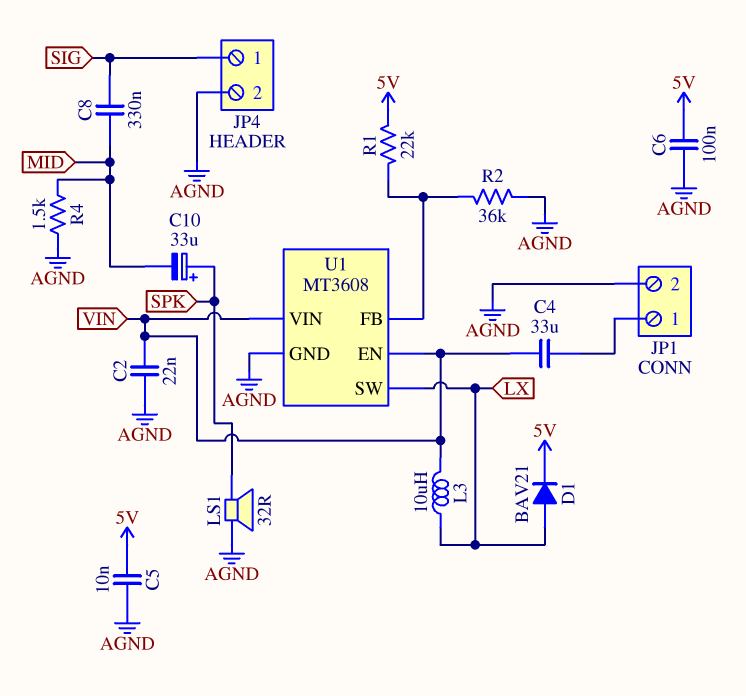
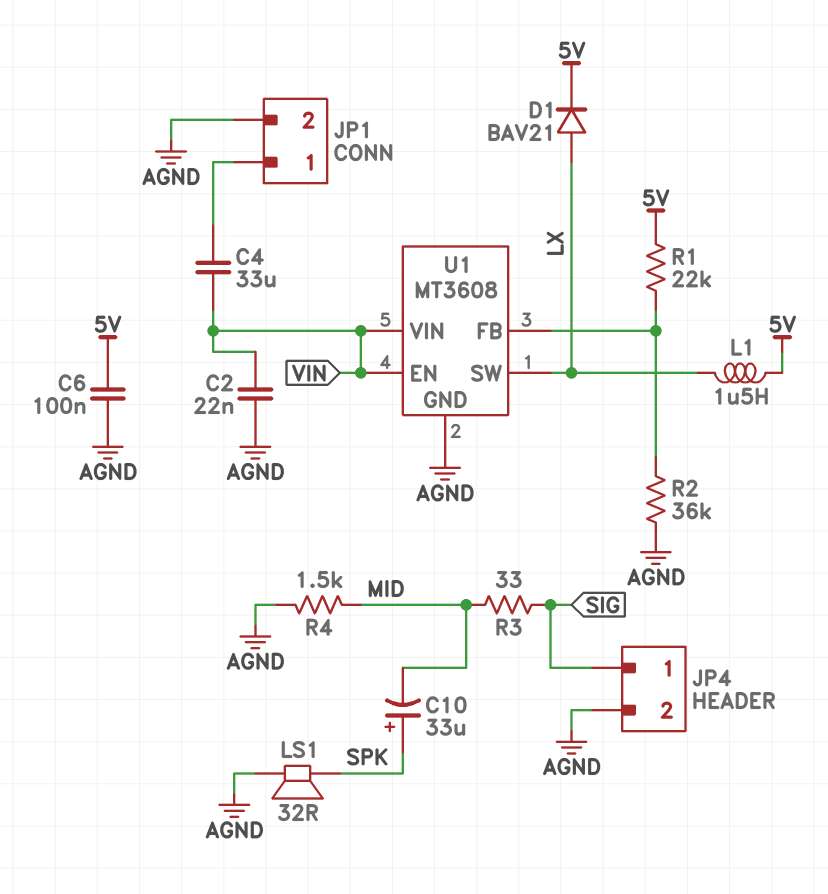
C5: 10nF (5V, AGND) -> none
C8: 330nF (MID, SIG) -> none
L1: none -> 1.5uH (5V, LX)
L3: 10uH (LX, VIN) -> none
R3: none -> 33 (MID, SIG)

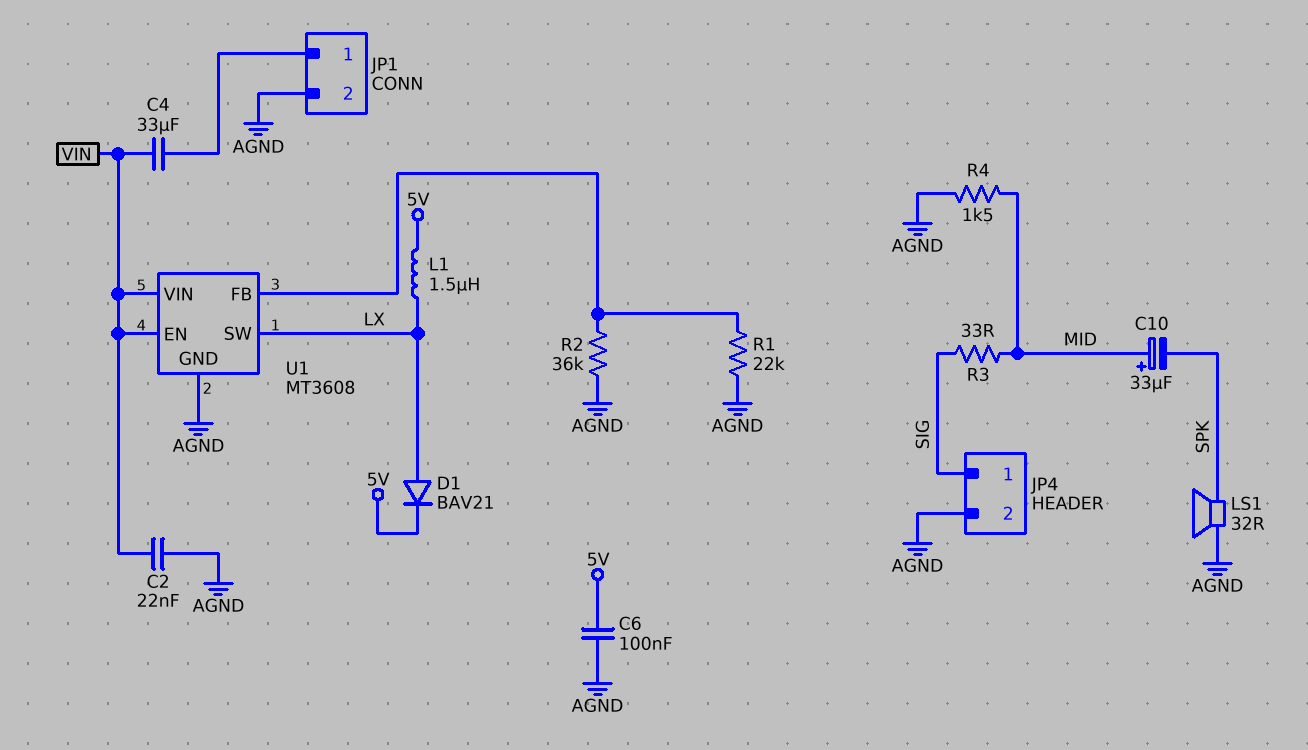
C10: 33uF (plus SPK, minus MID) -> 33uF (plus MID, minus SPK)
R1: 22k (5V, U1/FB) -> 22k (AGND, U1/FB)

